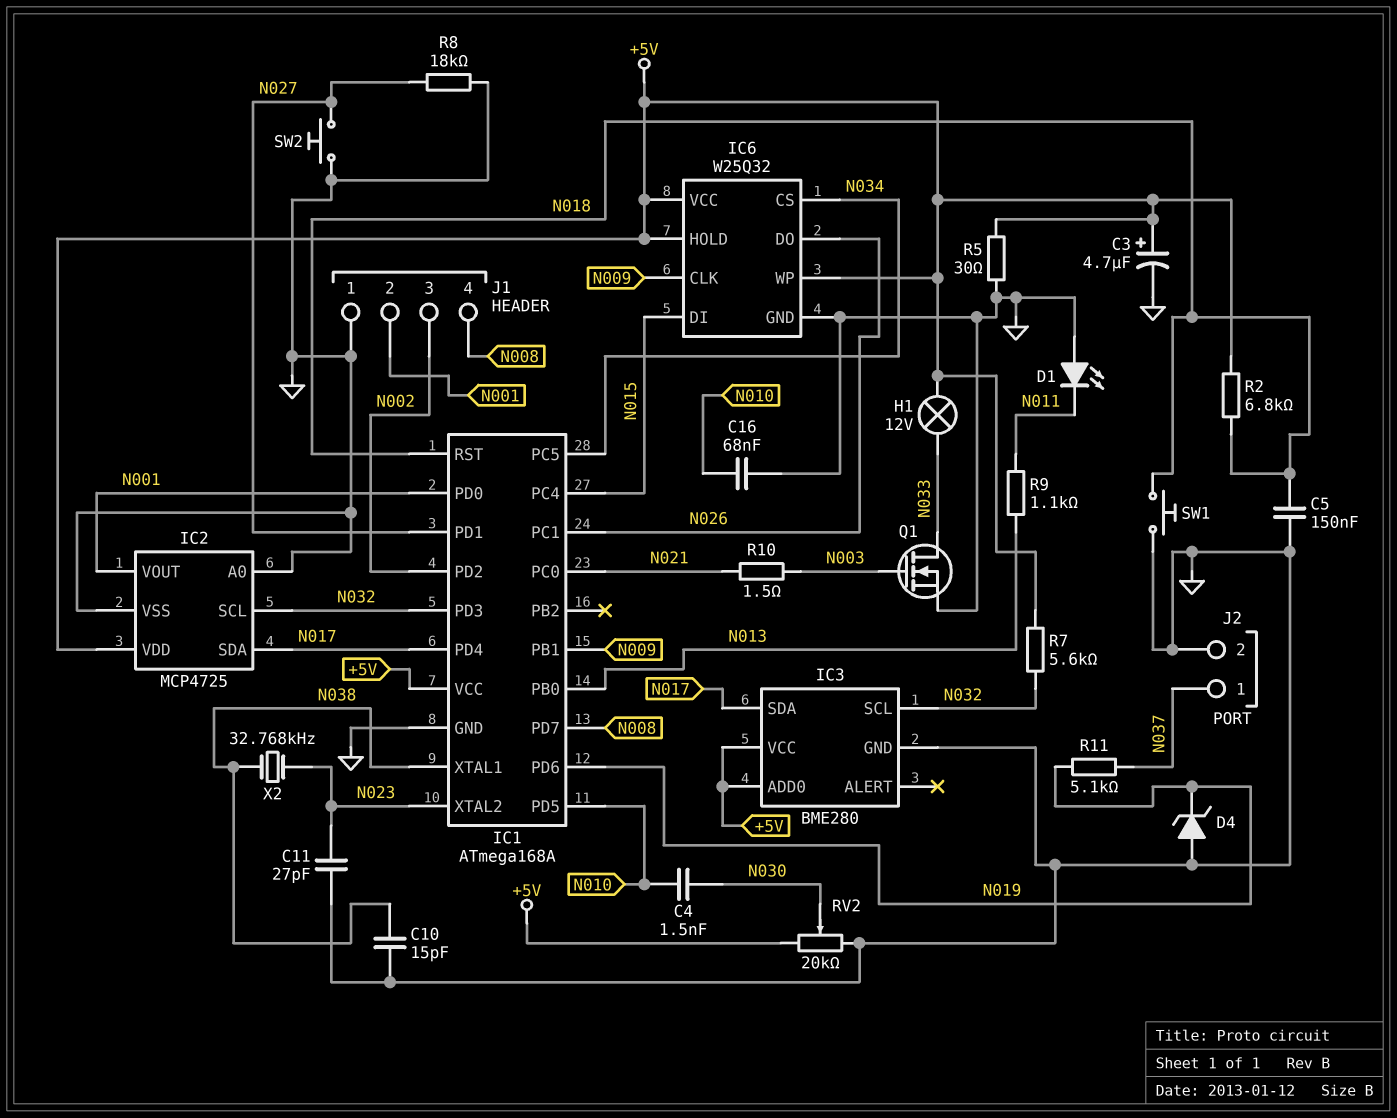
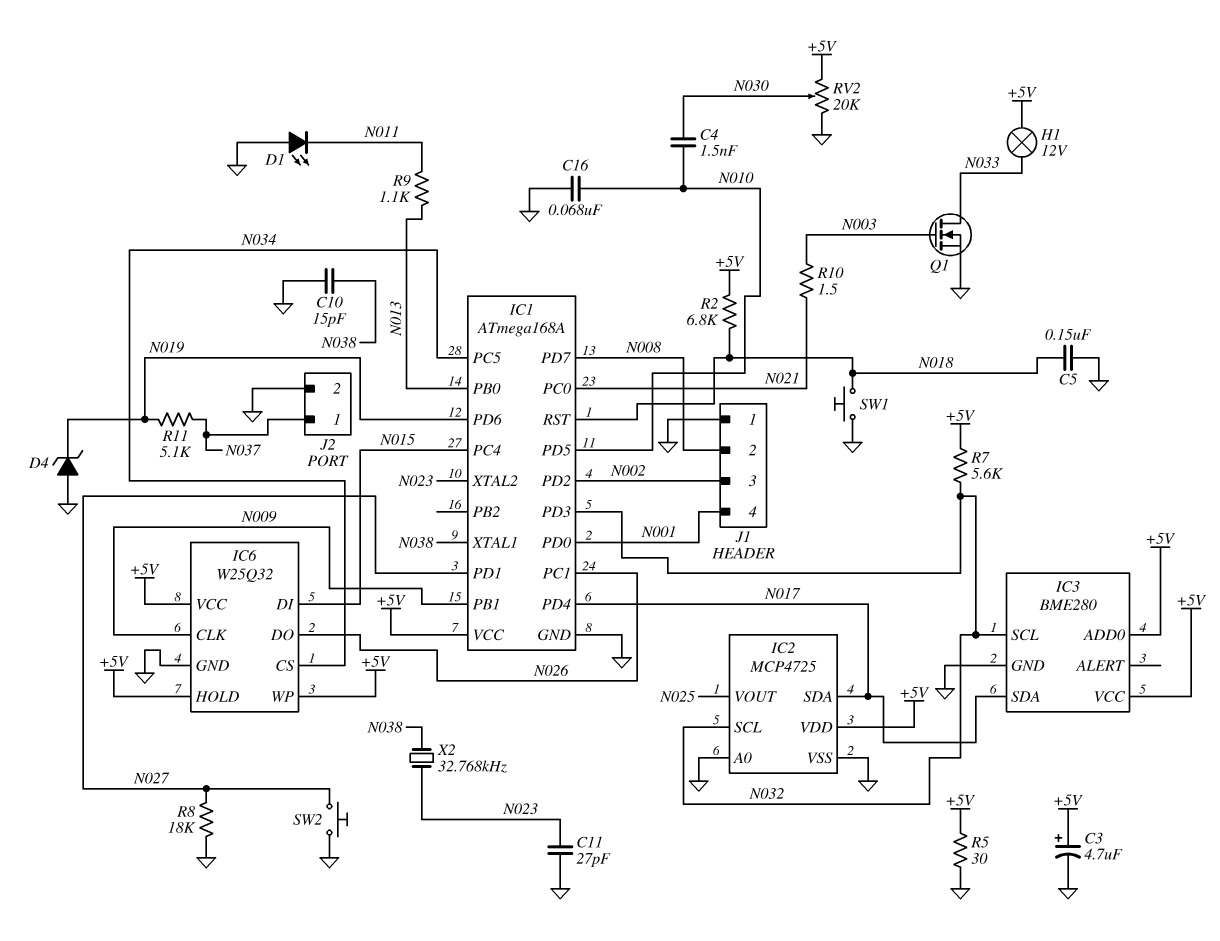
IC2 pin VOUT: N001 -> N025
J1 pin 2: N001 -> N008
J1 pin 4: N008 -> N001

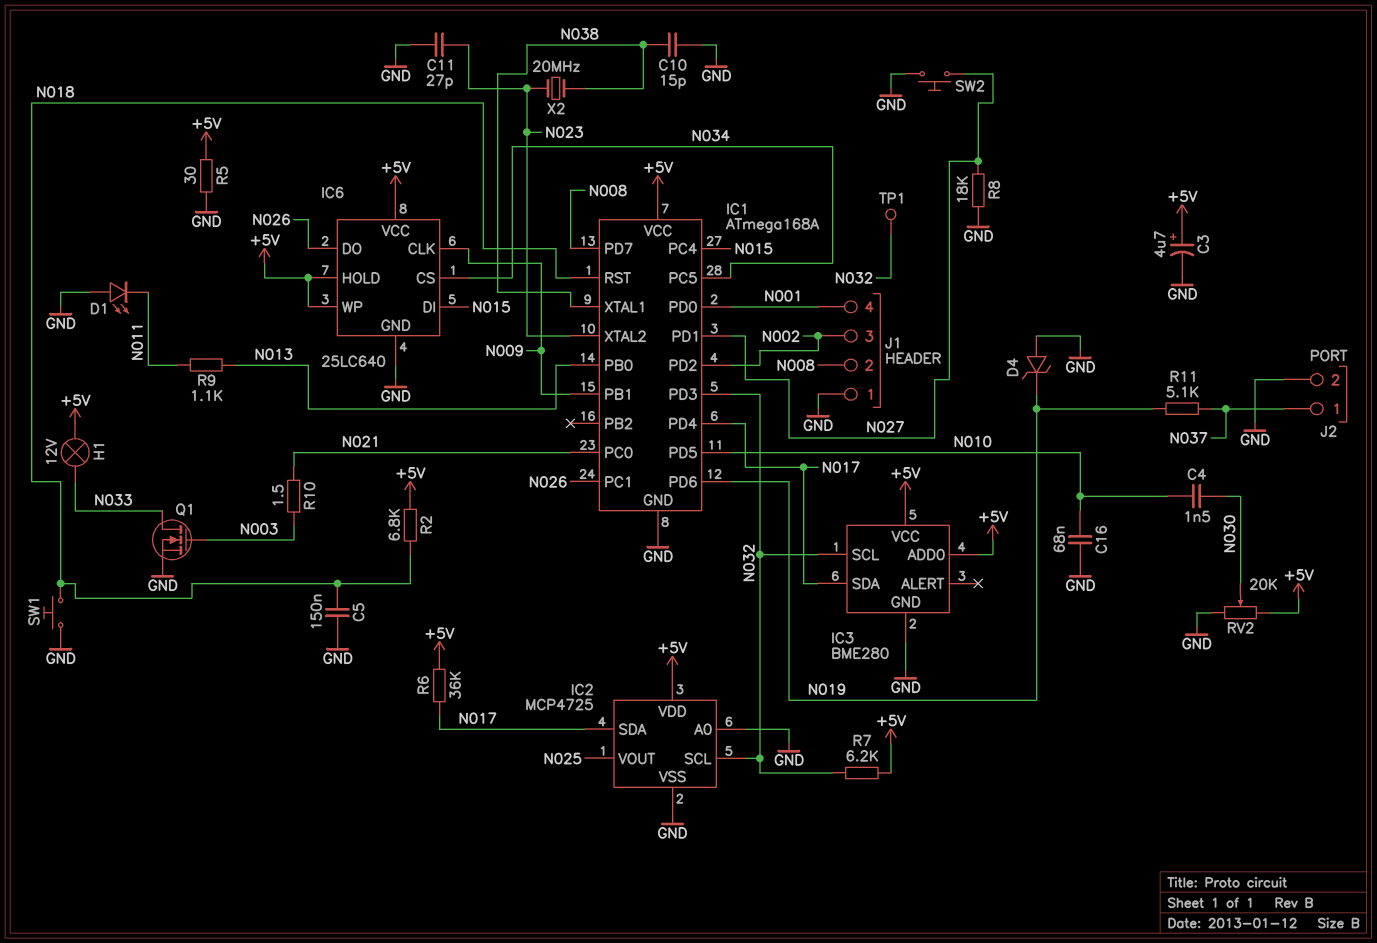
IC6: W25Q32 -> 25LC640
R6: none -> 36k (+5V, N017)
R7: 5.6k (+5V, N032) -> 6.2k (+5V, N032)
TP1: none -> test point (N032)
X2: 32.768kHz (N023, N038) -> 20MHz (N023, N038)

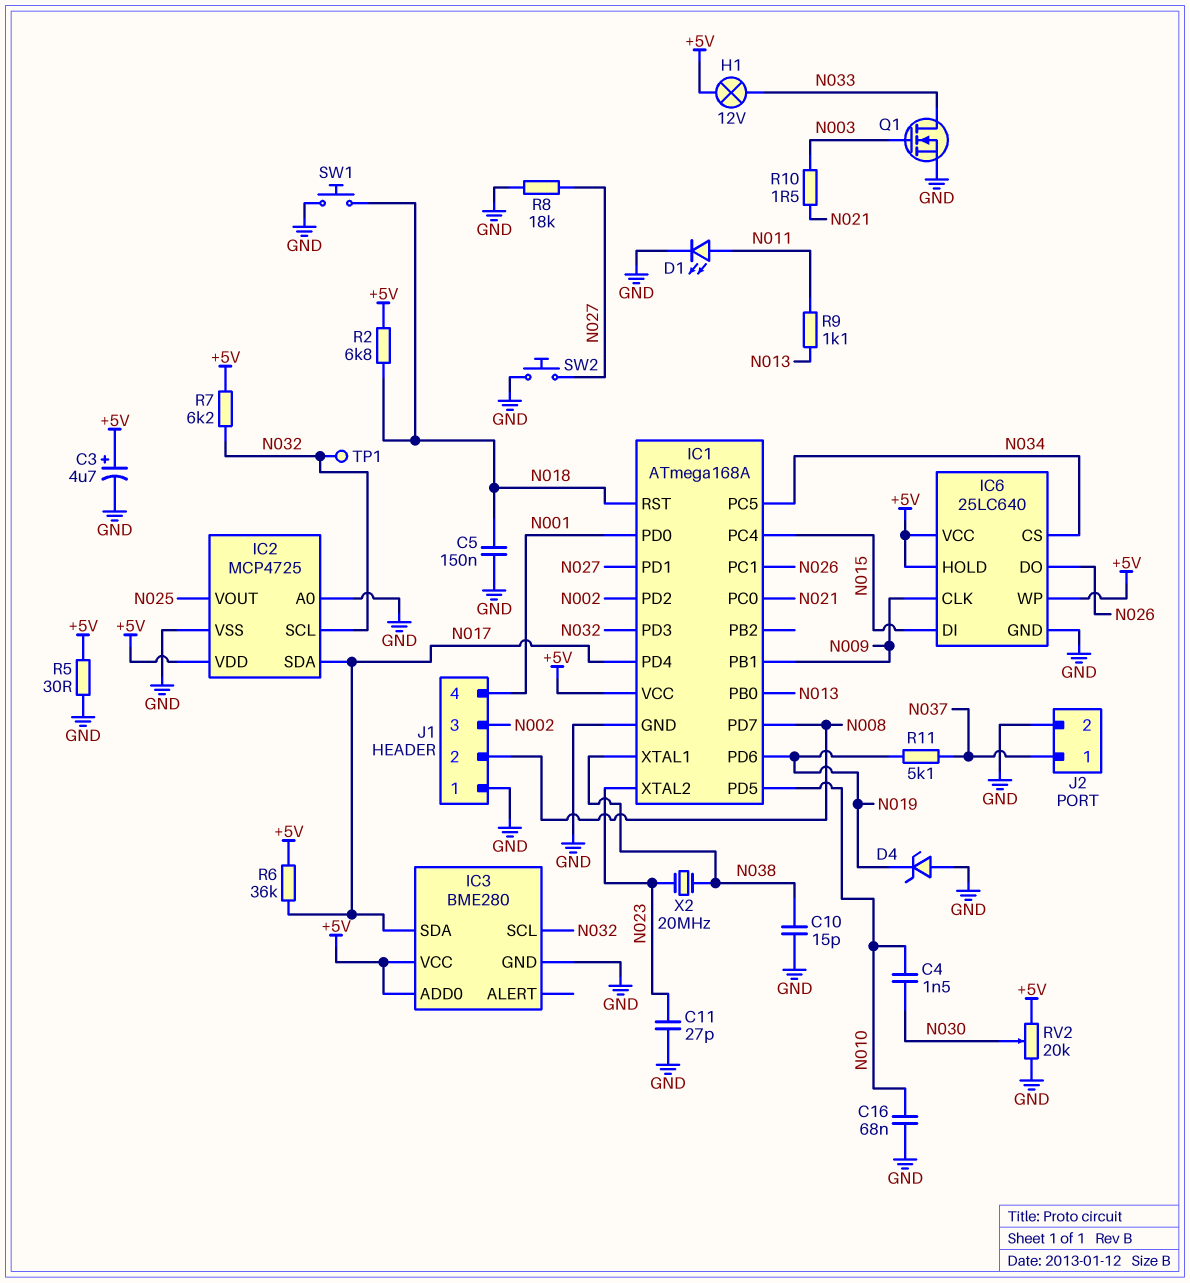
D1: LED (A GND, K N011) -> LED (A N011, K GND)

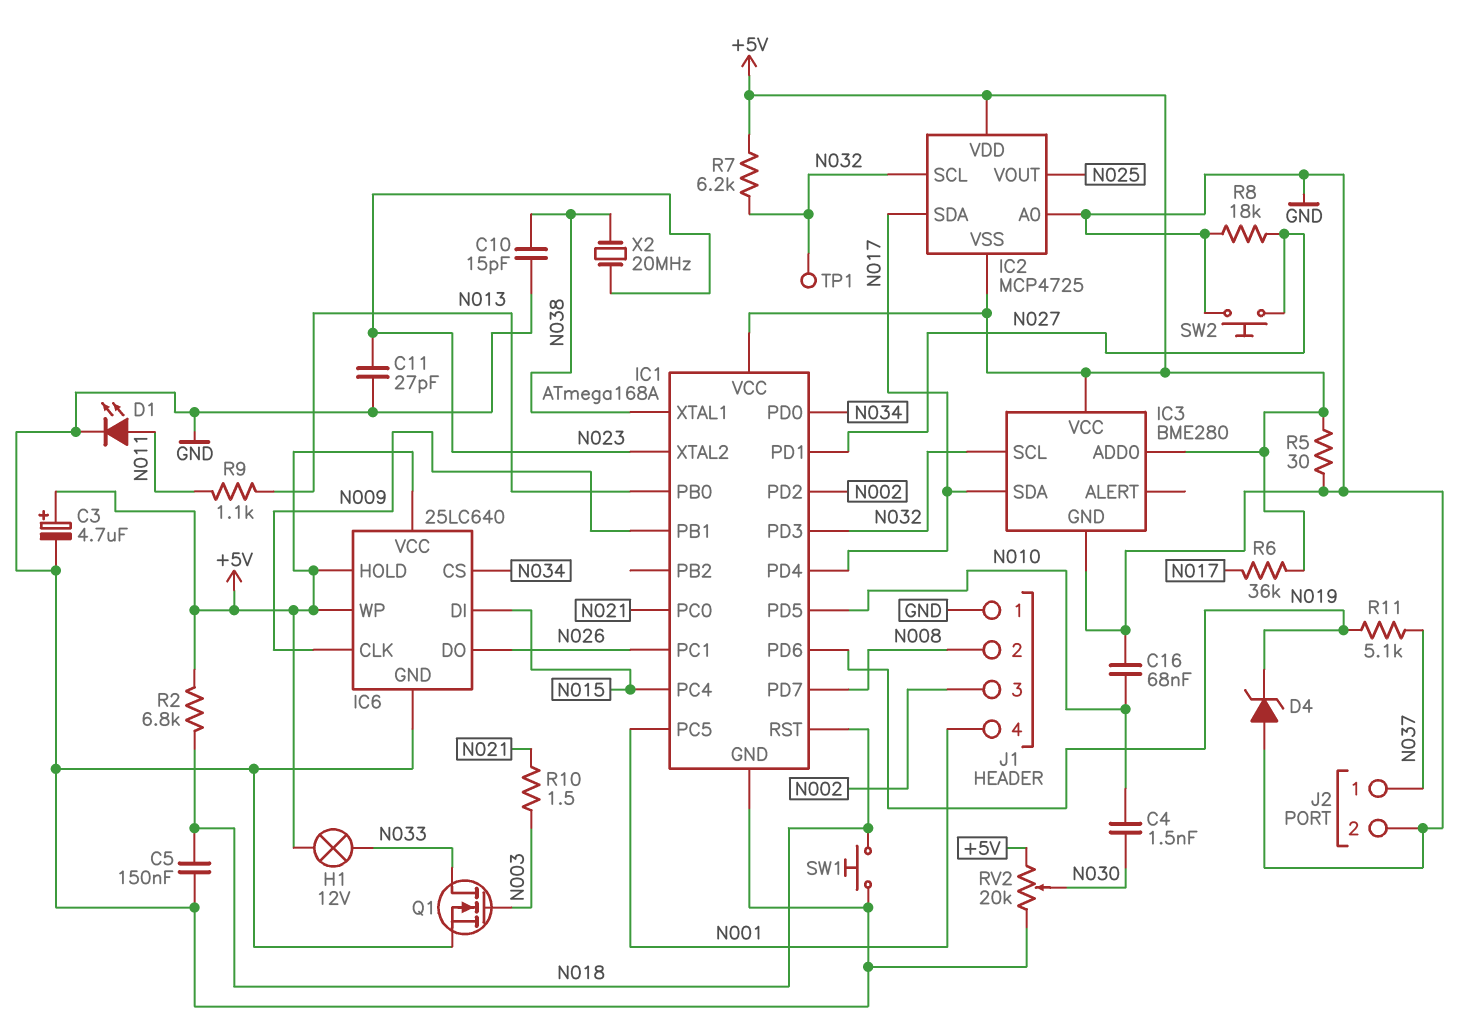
IC1 pin PC5: N034 -> N001
IC1 pin PD0: N001 -> N034
IC2 pin VSS: GND -> +5V

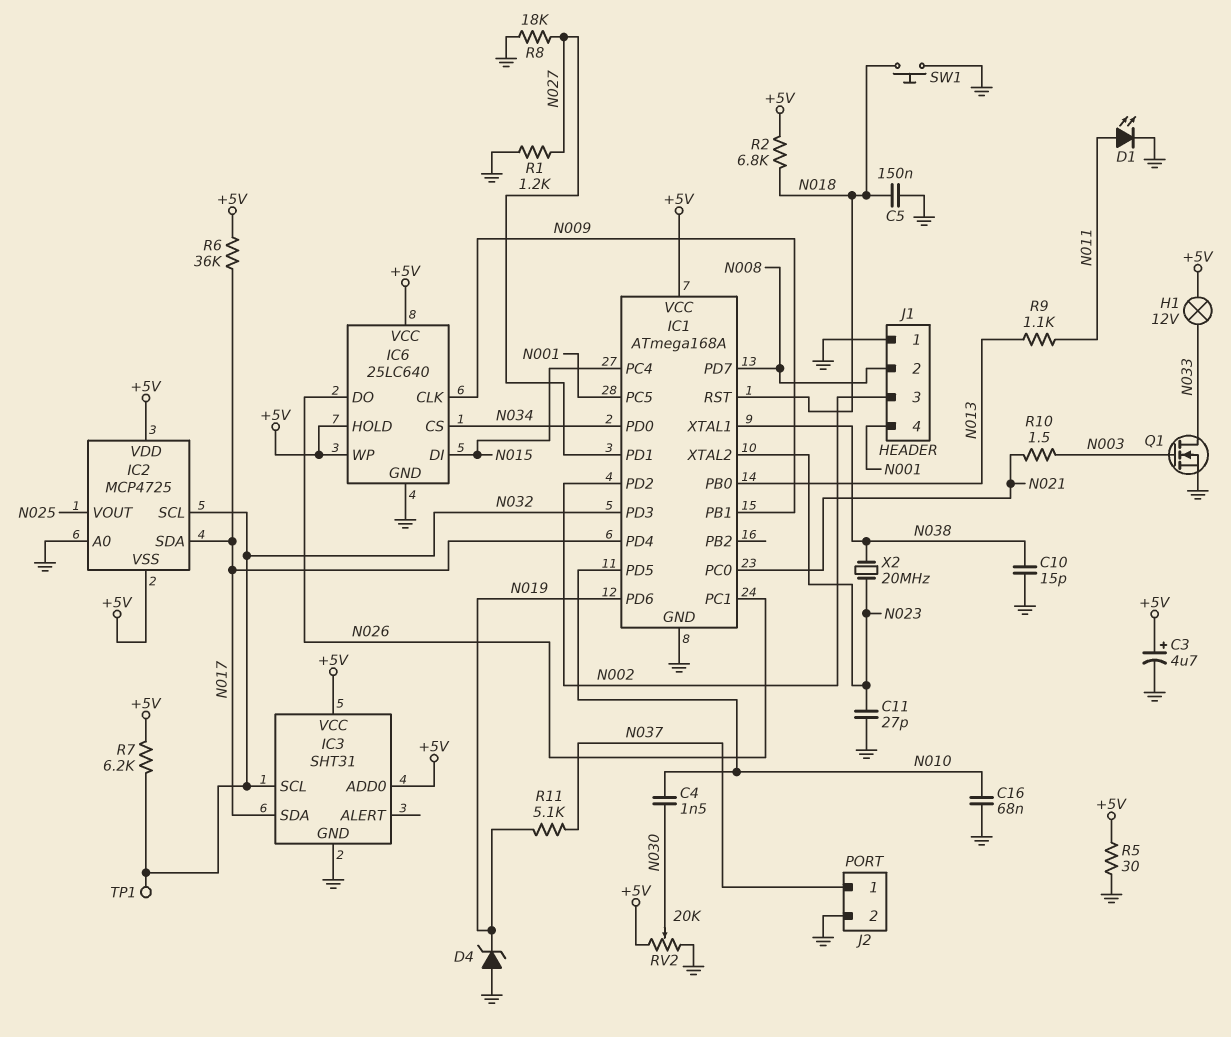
IC3: BME280 -> SHT31
R1: none -> 1.2k (GND, N027)
SW2: button (GND, N027) -> none

